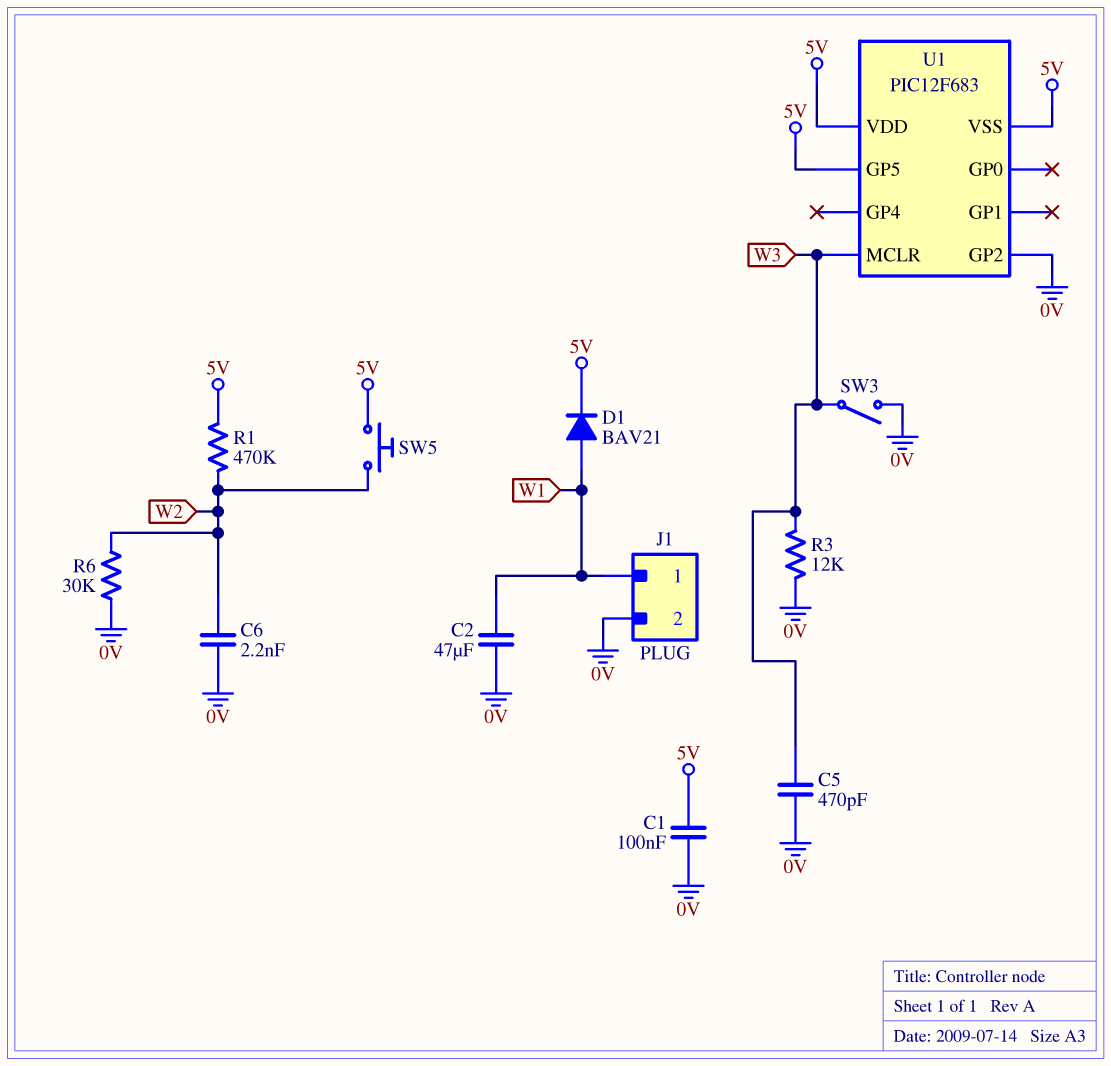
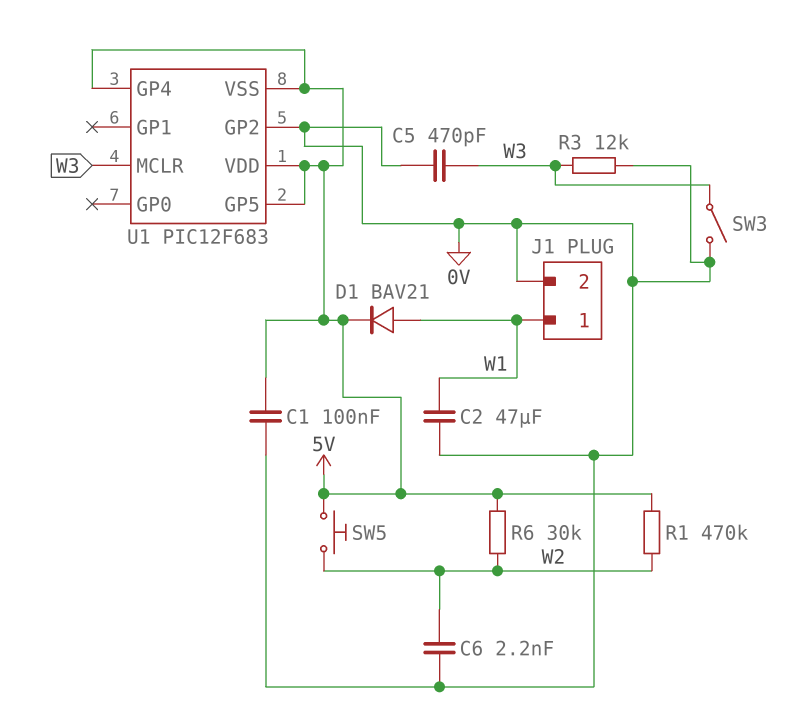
R6: 30k (0V, W2) -> 30k (5V, W2)
U1 pin GP4: none -> 5V

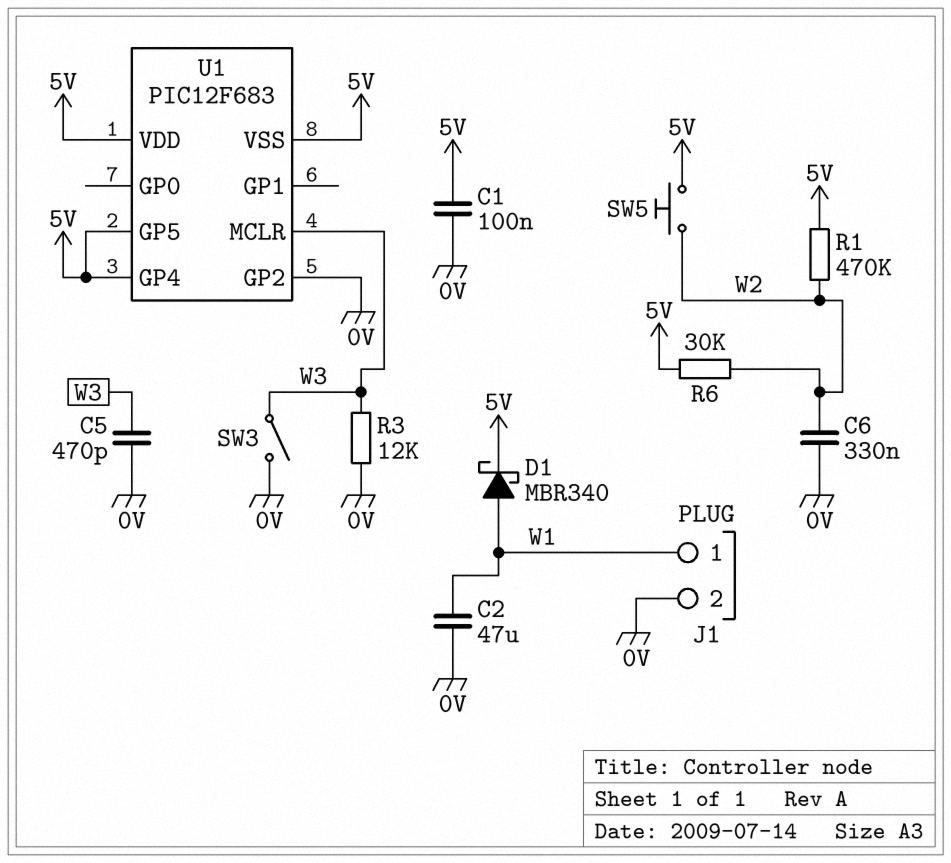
C6: 2.2nF (0V, W2) -> 330nF (0V, W2)
D1: diode BAV21 (A W1, K 5V) -> schottky MBR340 (A W1, K 5V)

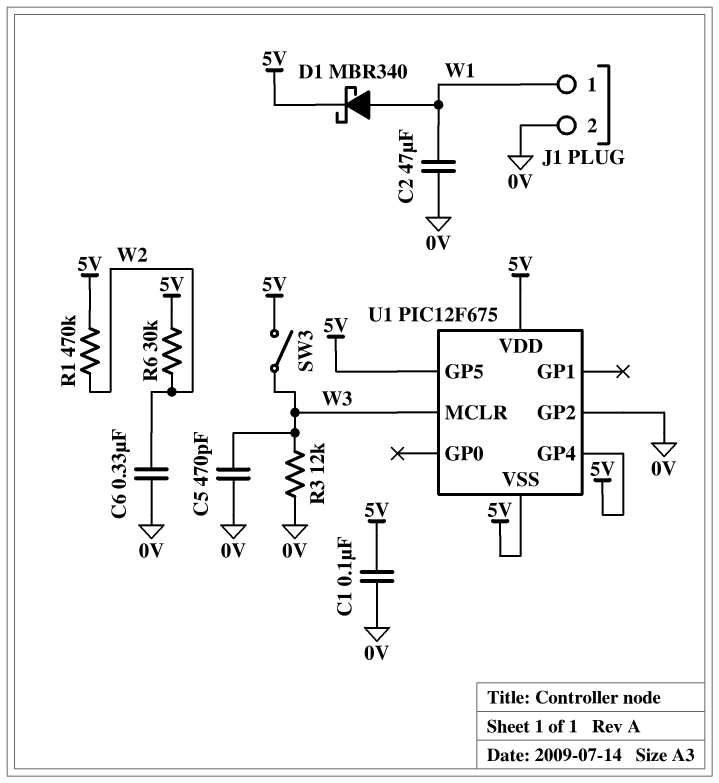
SW3: switch (0V, W3) -> switch (5V, W3)
SW5: button (5V, W2) -> none
U1: PIC12F683 -> PIC12F675

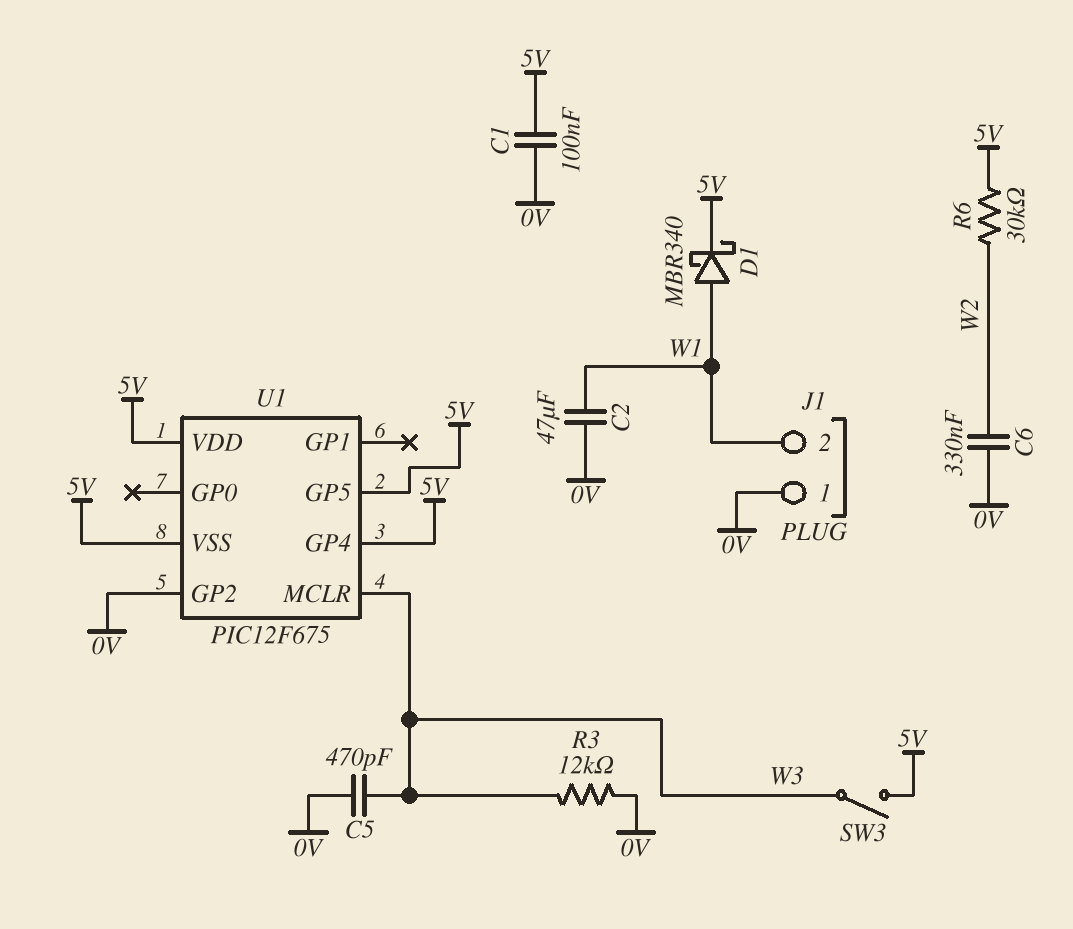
J1 pin 1: W1 -> 0V
J1 pin 2: 0V -> W1
R1: 470k (5V, W2) -> none

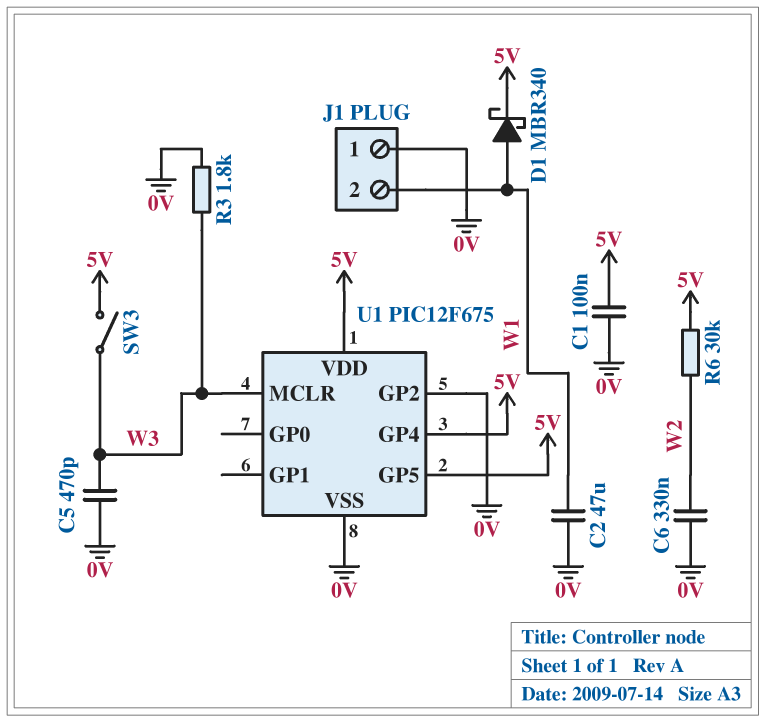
R3: 12k (0V, W3) -> 1.8k (0V, W3)
U1 pin VSS: 5V -> 0V

